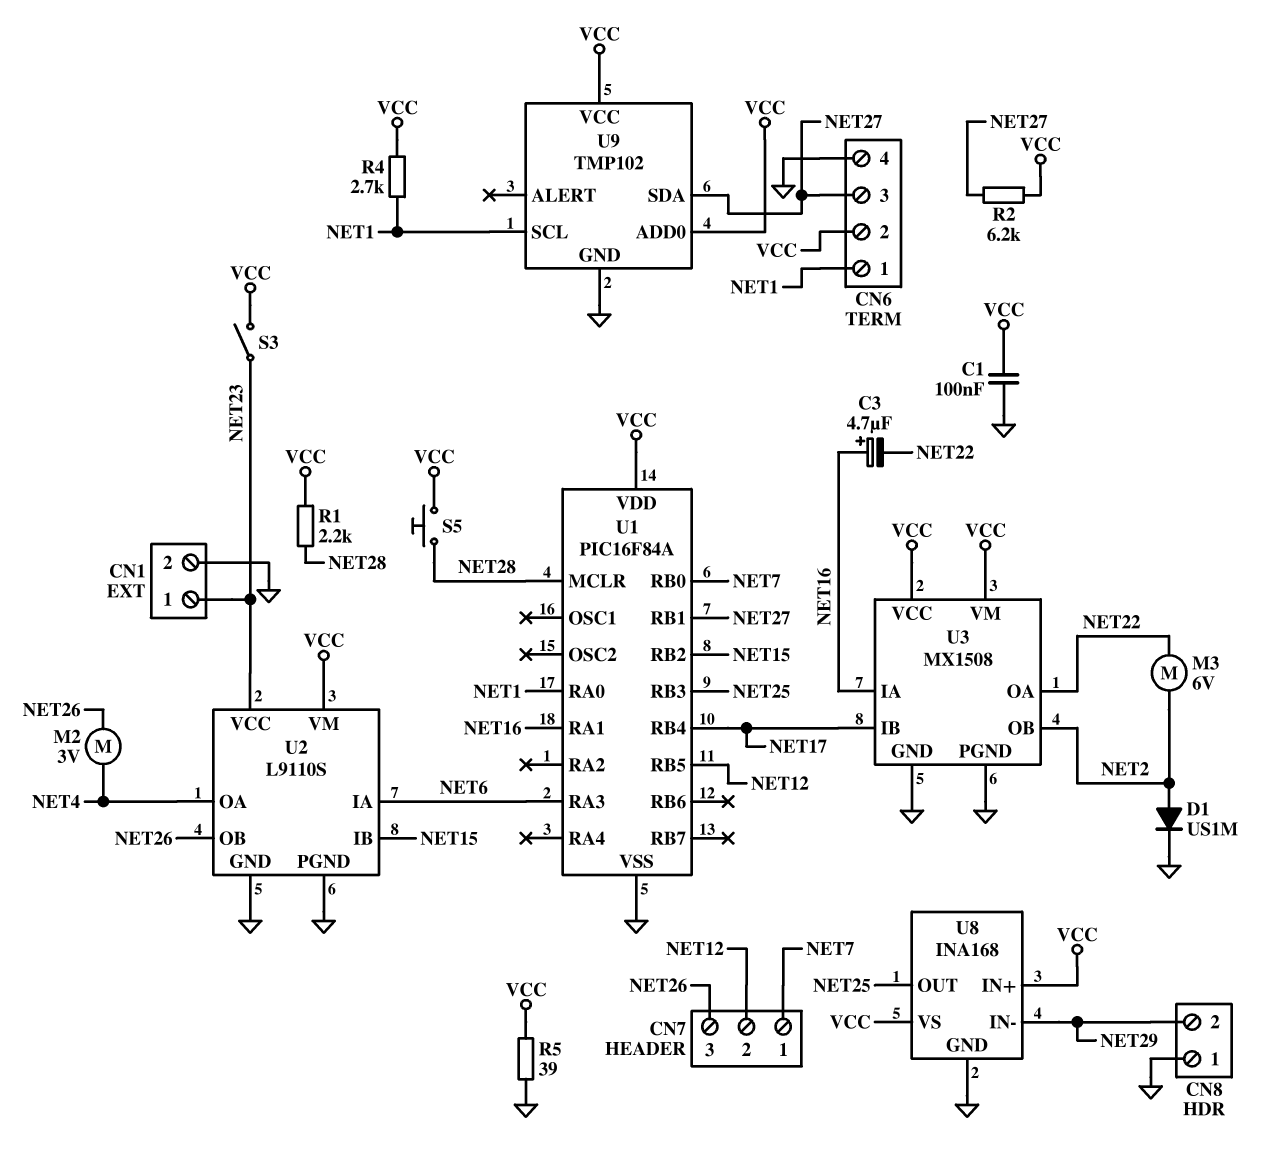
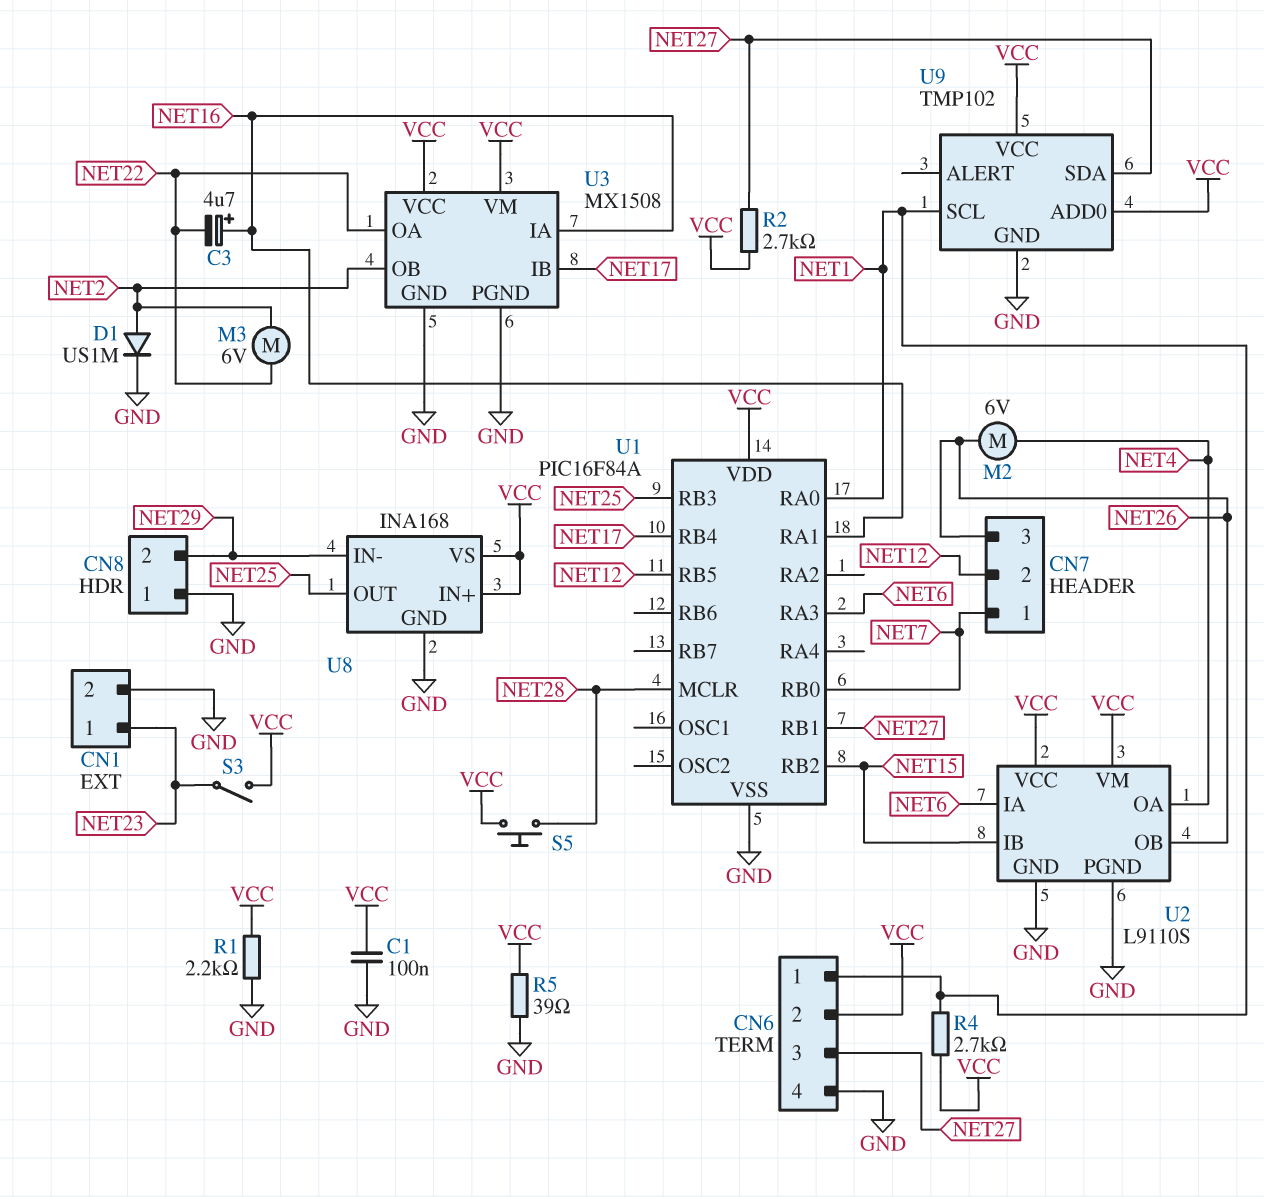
M2: motor 3V (NET4, NET26) -> motor 6V (NET4, NET26)
R1: 2.2k (NET28, VCC) -> 2.2k (GND, VCC)
R2: 6.2k (NET27, VCC) -> 2.7k (NET27, VCC)
U2 pin VCC: NET23 -> VCC

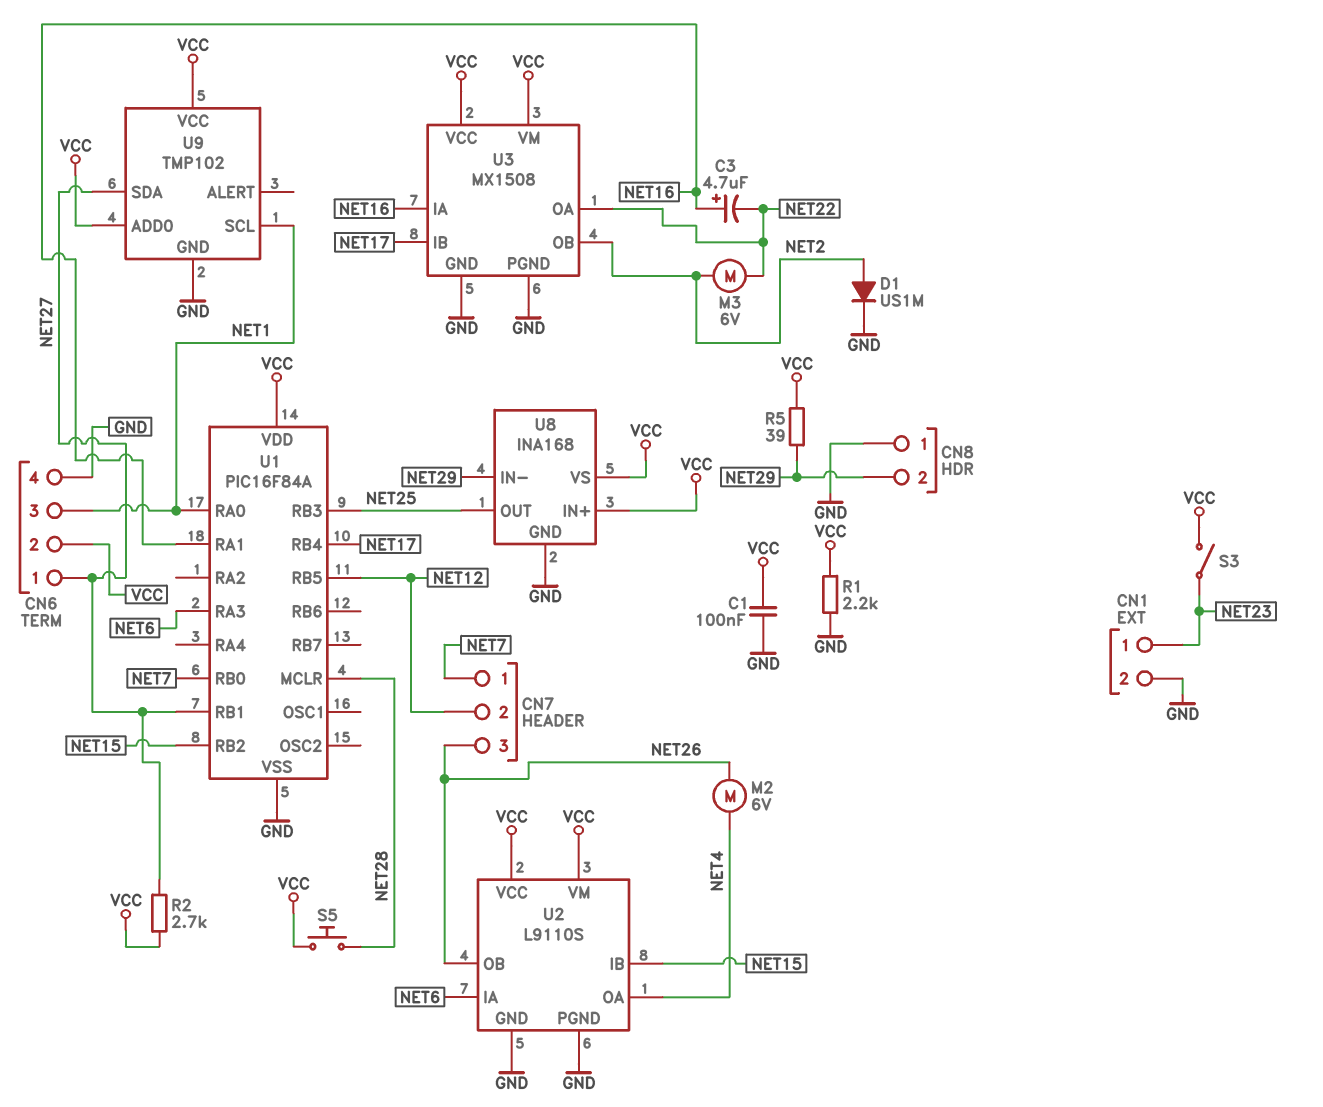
CN6 pin 1: NET1 -> NET27
CN6 pin 3: NET27 -> NET1
R4: 2.7k (NET1, VCC) -> none
R5: 39 (GND, VCC) -> 39 (NET29, VCC)

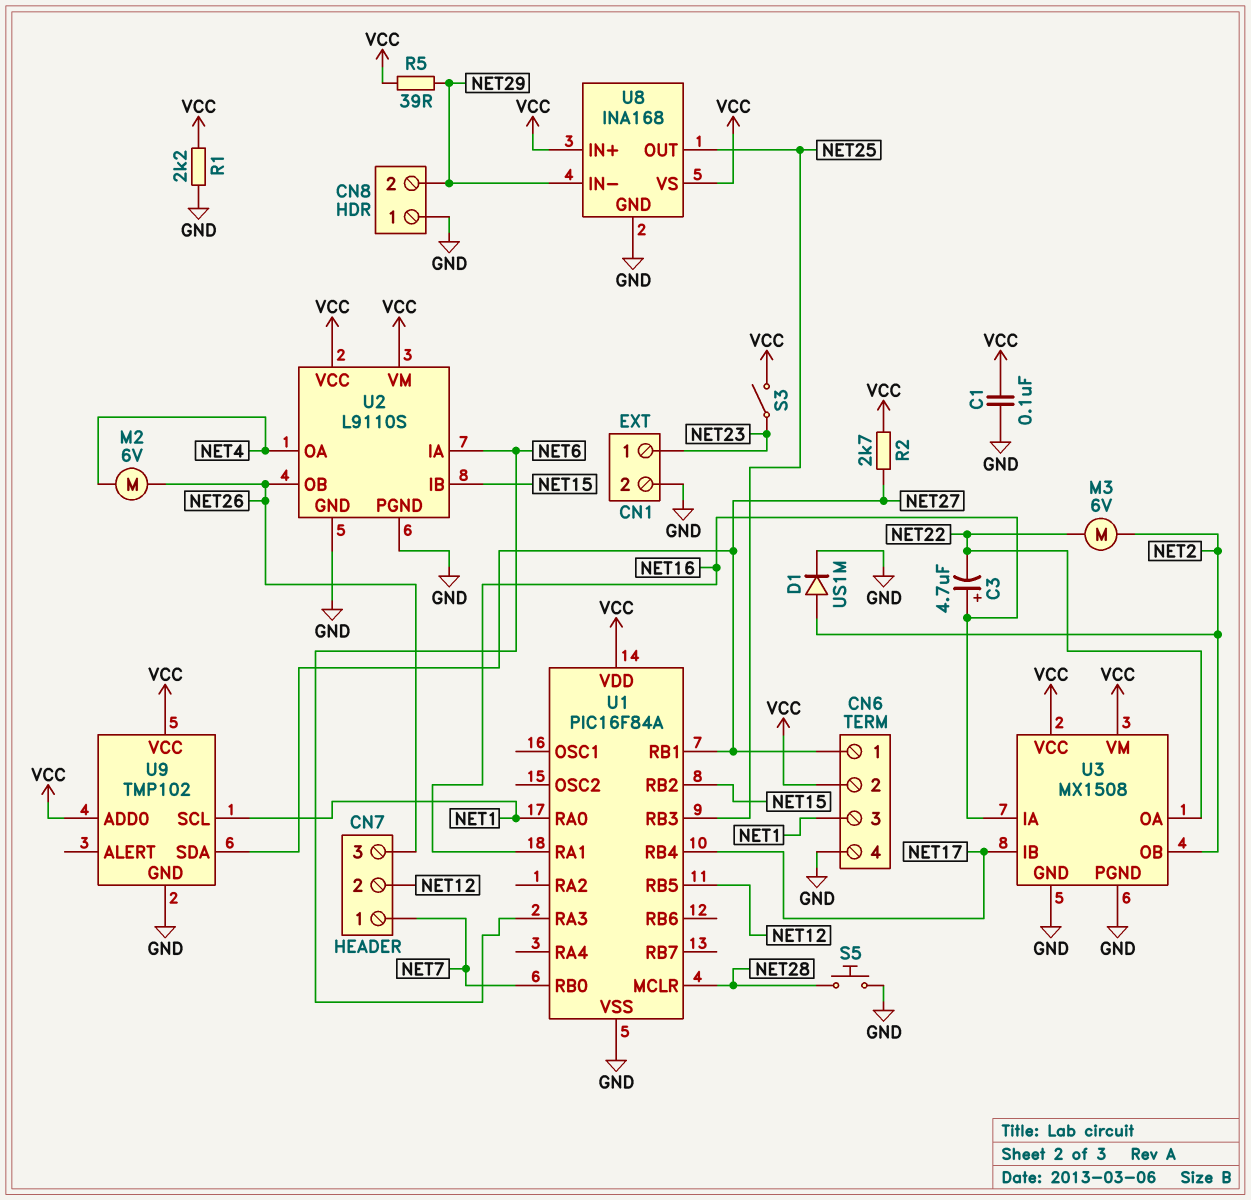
S5: button (NET28, VCC) -> button (GND, NET28)

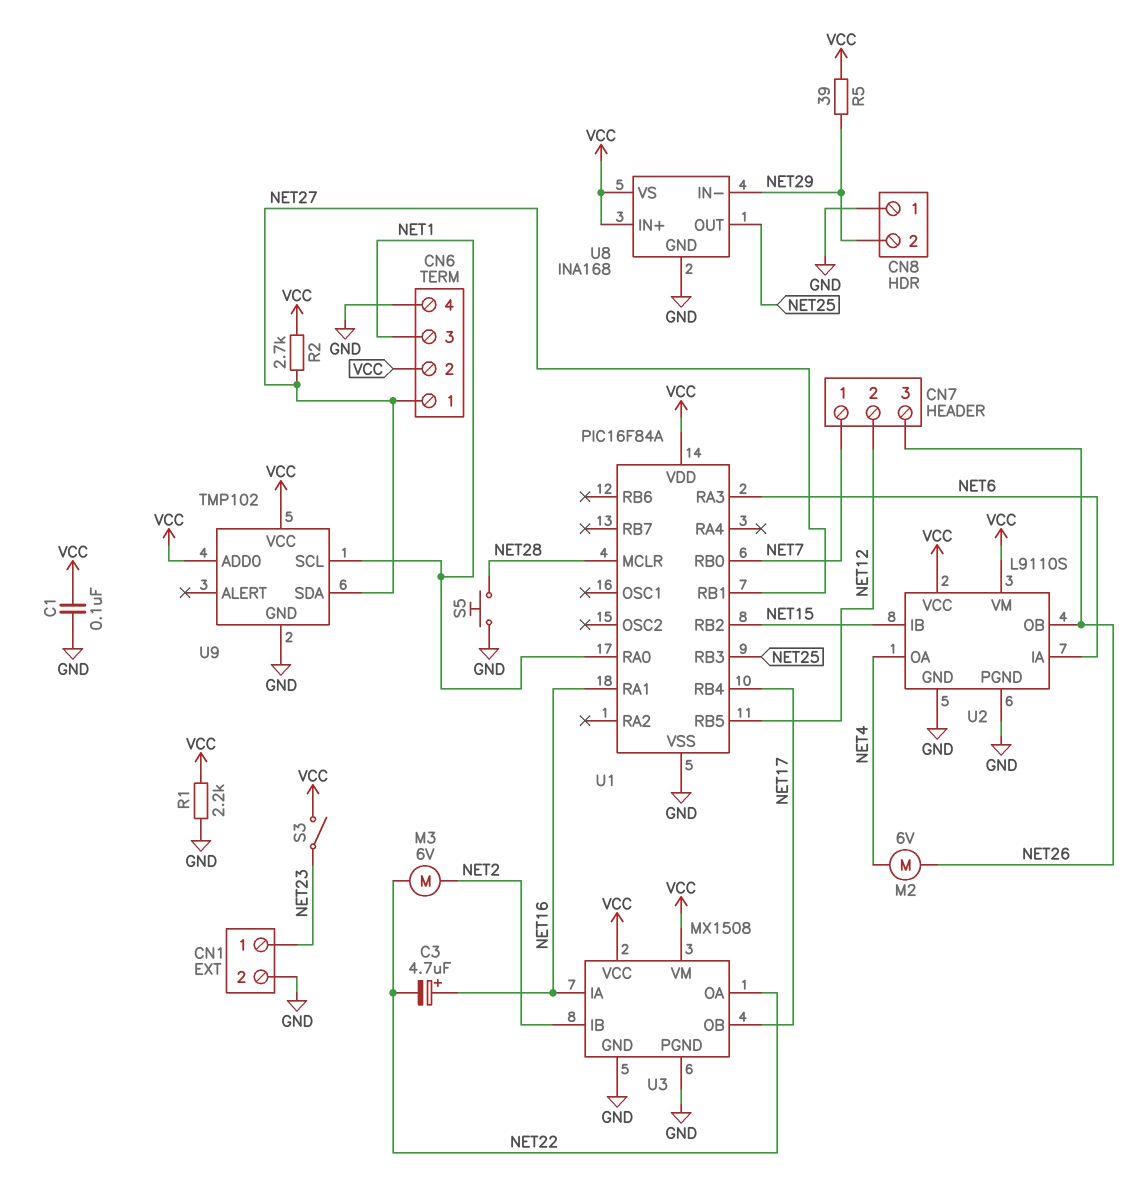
D1: diode US1M (A NET2, K GND) -> none
U3 pin IB: NET17 -> NET2
U3 pin OB: NET2 -> NET17

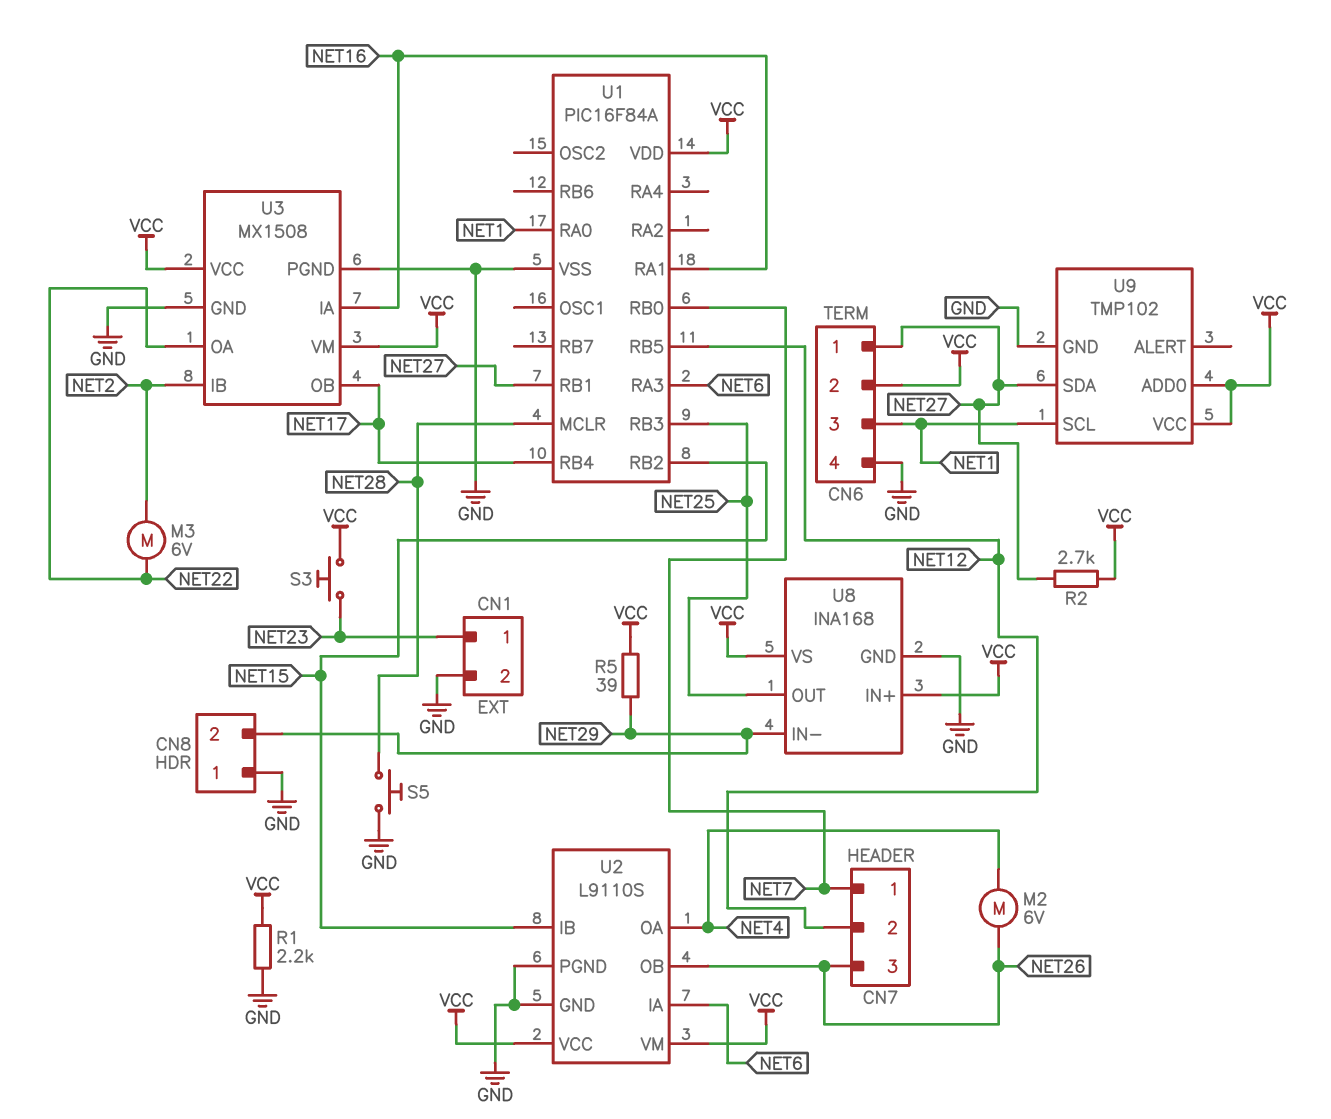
C1: 100nF (GND, VCC) -> none
C3: 4.7uF (plus NET16, minus NET22) -> none
S3: switch (NET23, VCC) -> button (NET23, VCC)

